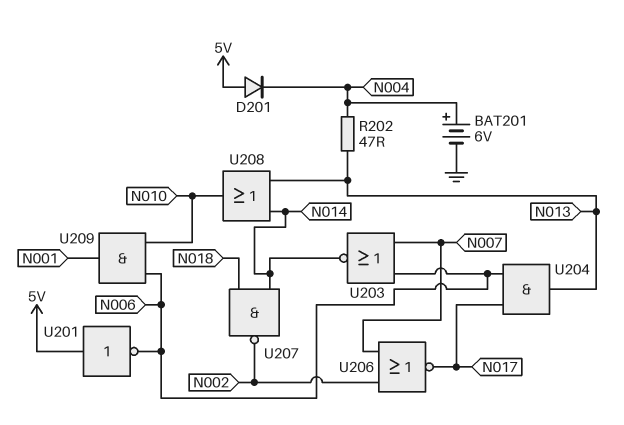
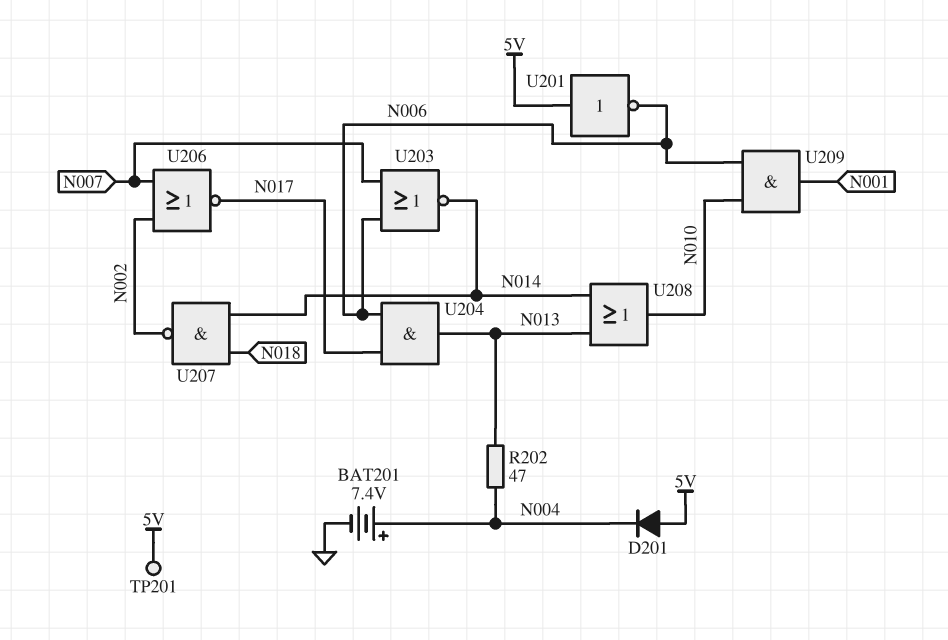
BAT201: 6V (plus N004, minus GND) -> 7.4V (plus N004, minus GND)
TP201: none -> test point (5V)

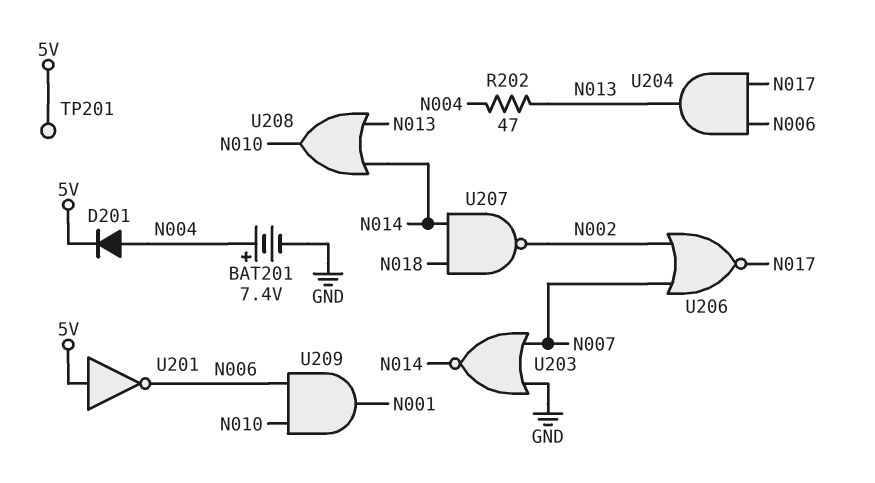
D201: diode (A 5V, K N004) -> diode (A N004, K 5V)
U203: NOR (in N006, in N007, out N014) -> NOR (in GND, in N007, out N014)

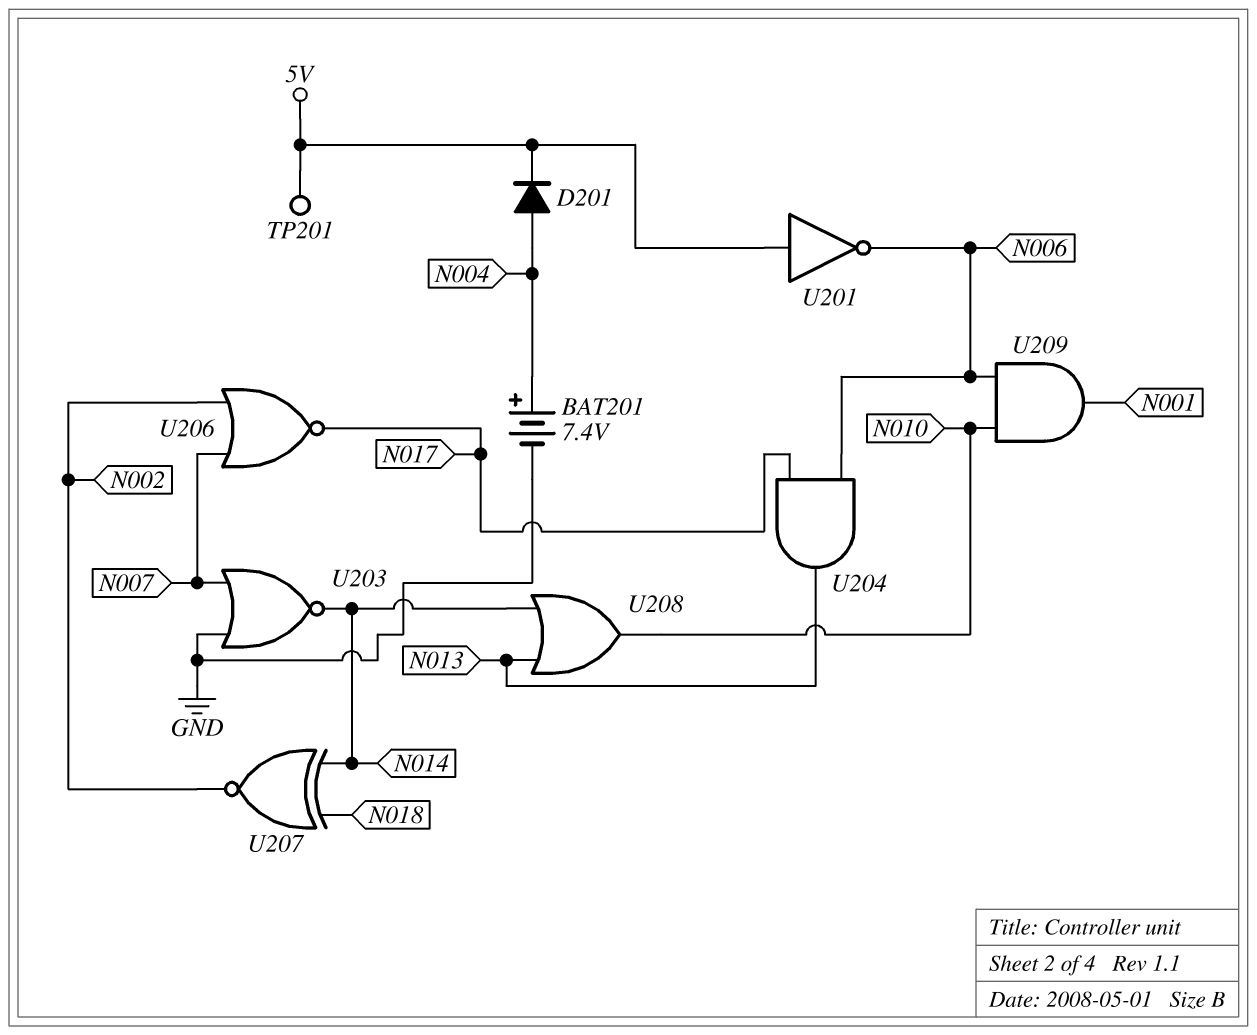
R202: 47 (N004, N013) -> none
U207: NAND (in N014, in N018, out N002) -> XNOR (in N014, in N018, out N002)

